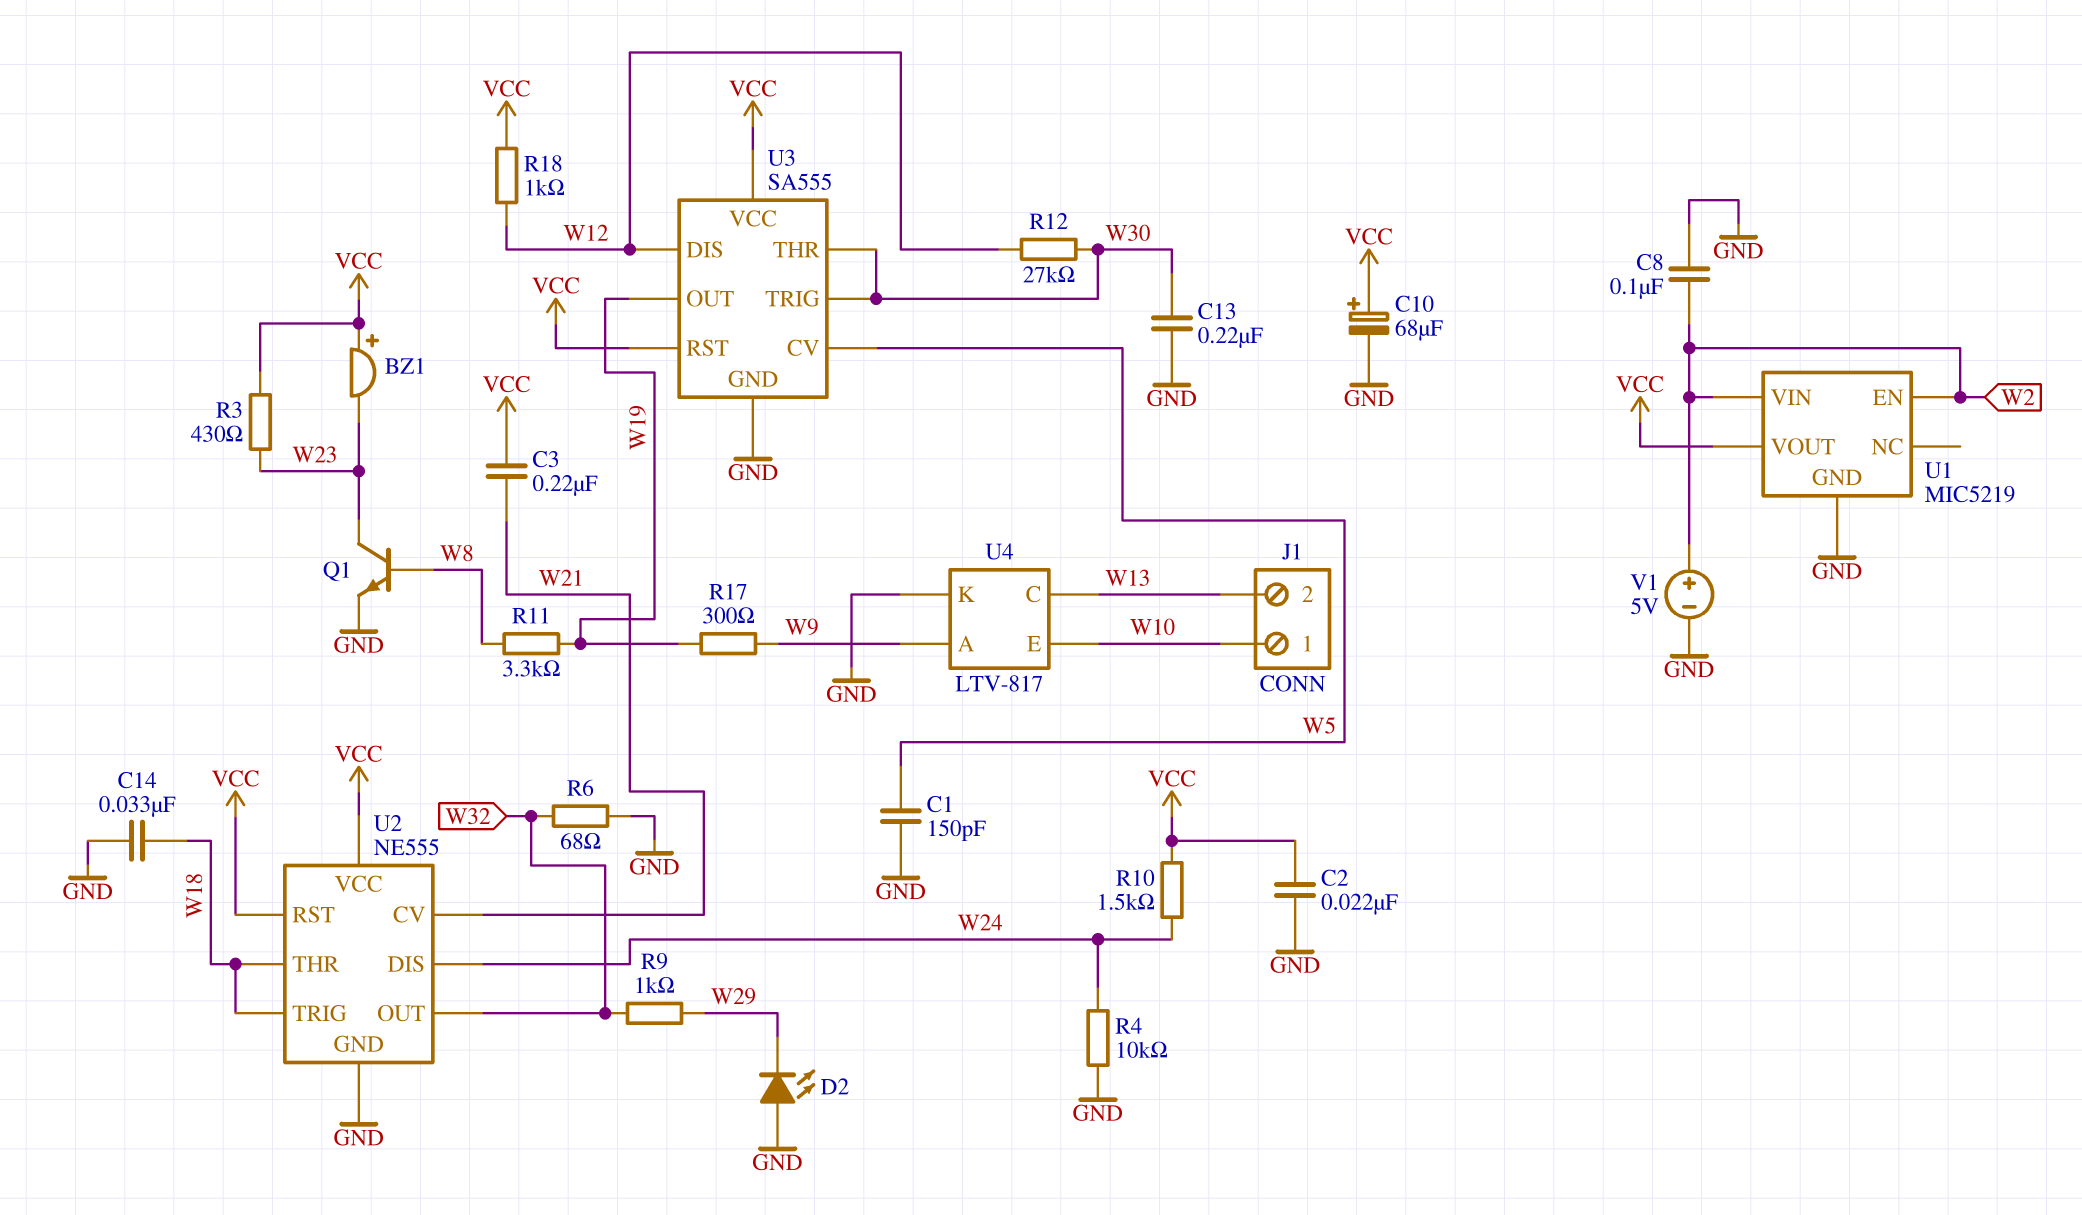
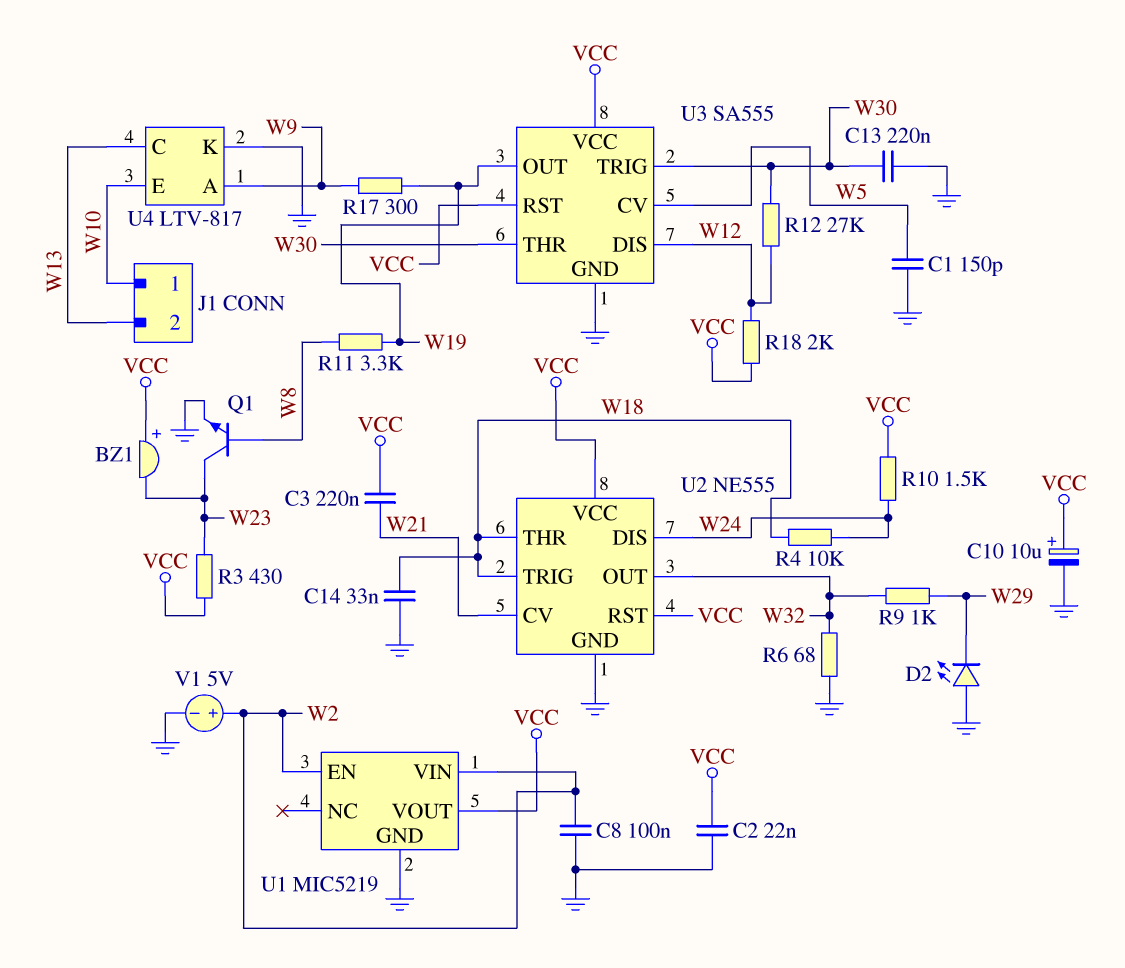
C10: 68uF (plus VCC, minus GND) -> 10uF (plus VCC, minus GND)
R4: 10k (GND, W24) -> 10k (W18, W24)
R18: 1k (VCC, W12) -> 2k (VCC, W12)

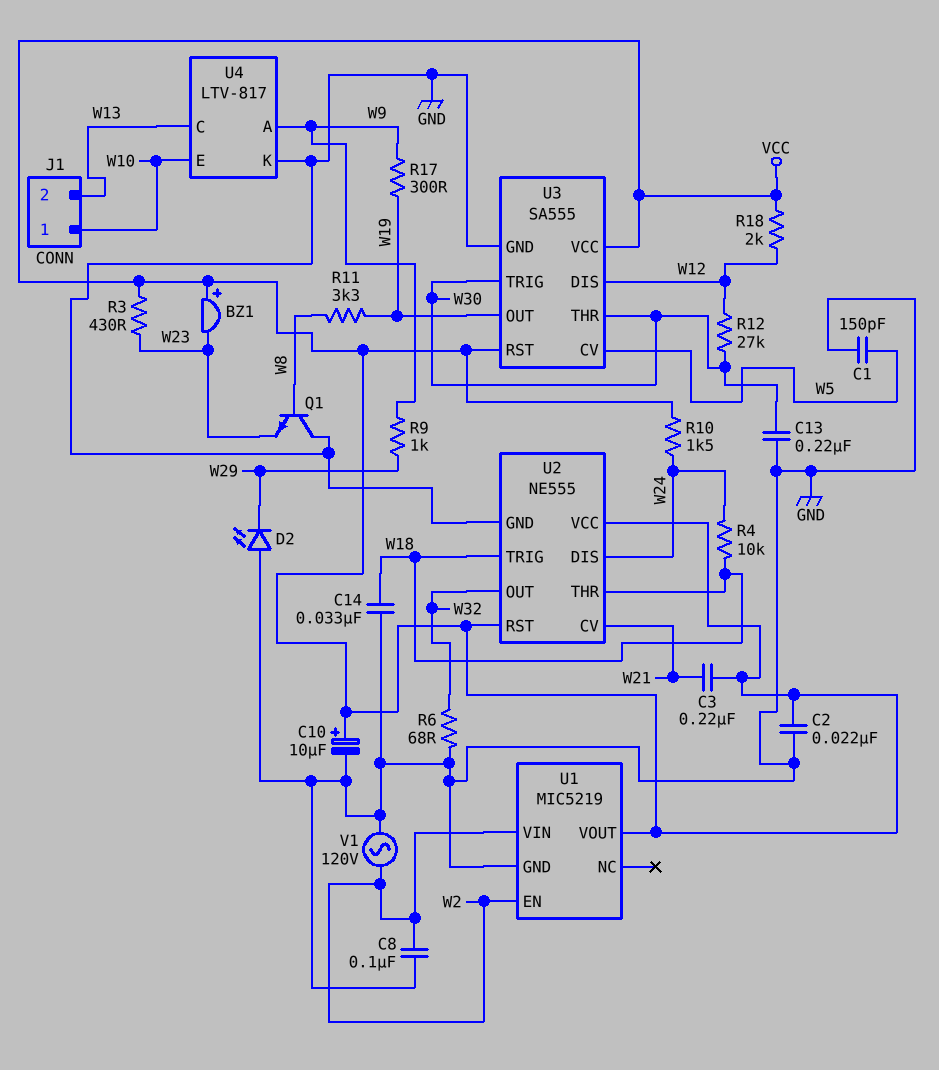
Q1: NPN (B W8, C W23, E GND) -> NPN (B W8, C GND, E W23)
R9: 1k (W29, W32) -> 1k (W9, W29)
V1: 5V (plus W2, minus GND) -> AC 120V (GND, W2)

